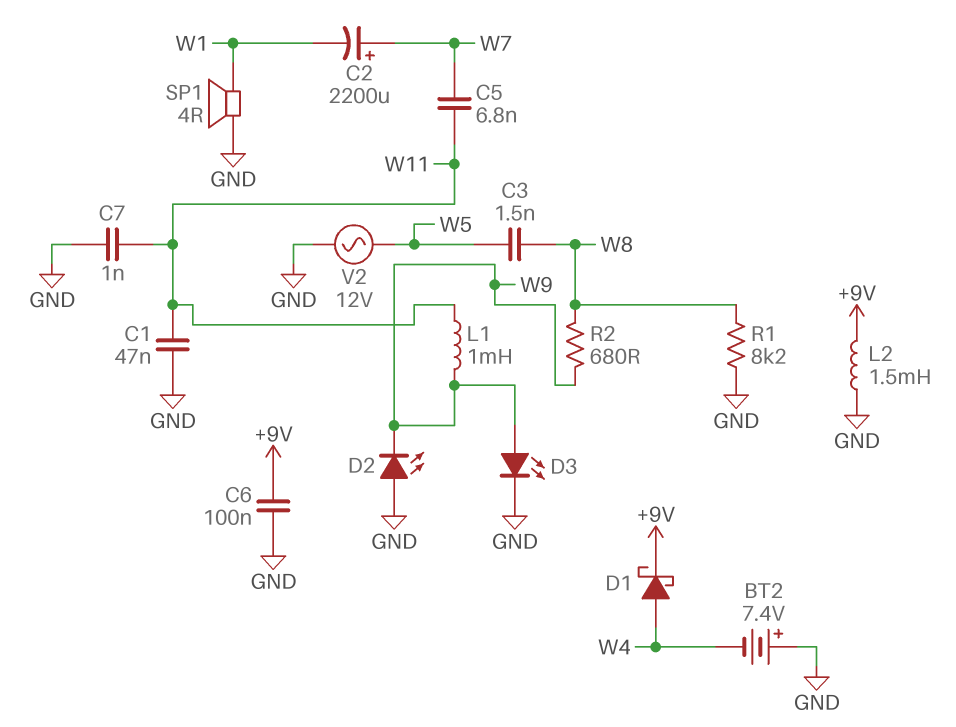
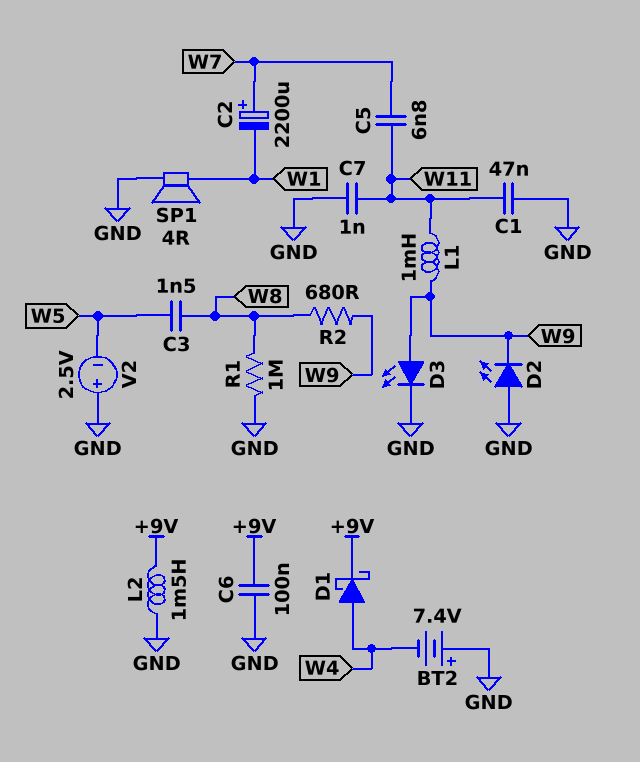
R1: 8.2k (GND, W8) -> 1M (GND, W8)
V2: AC 12V (GND, W5) -> 2.5V (plus GND, minus W5)

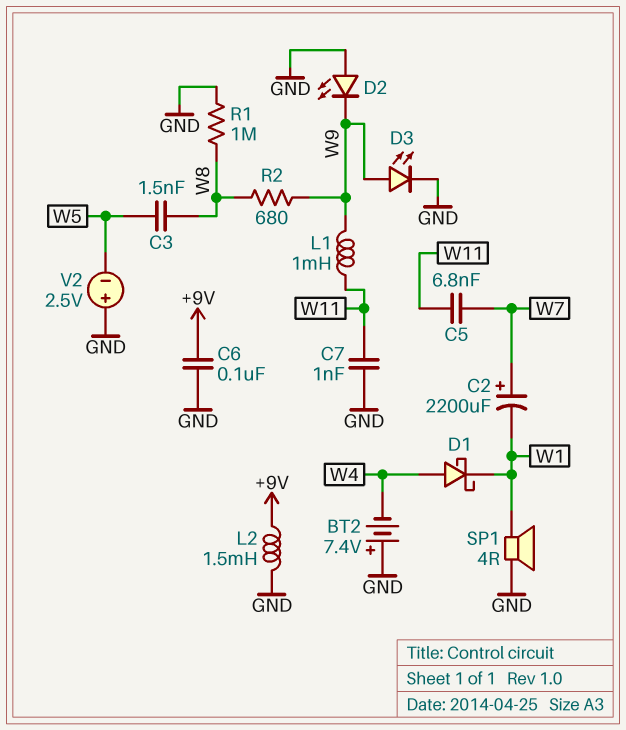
C1: 47nF (GND, W11) -> none
D1: schottky (A W4, K +9V) -> schottky (A W4, K W1)

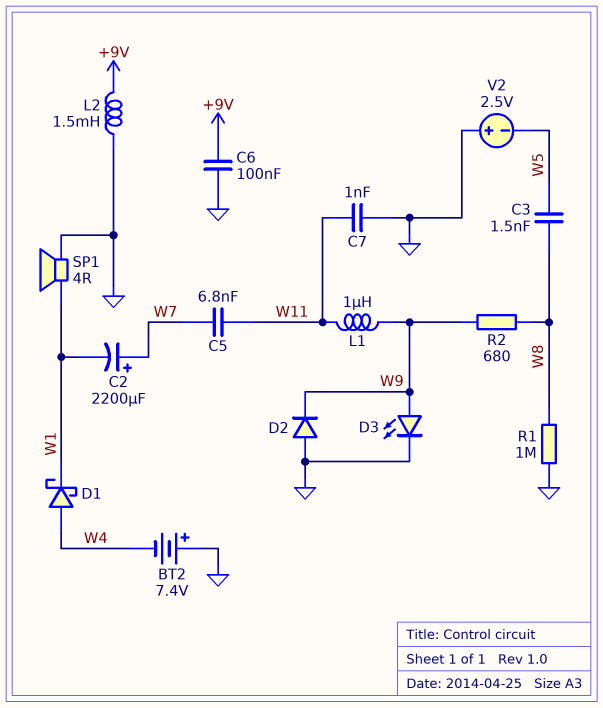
D2: LED (A GND, K W9) -> diode (A GND, K W9)
L1: 1mH (W9, W11) -> 1uH (W9, W11)

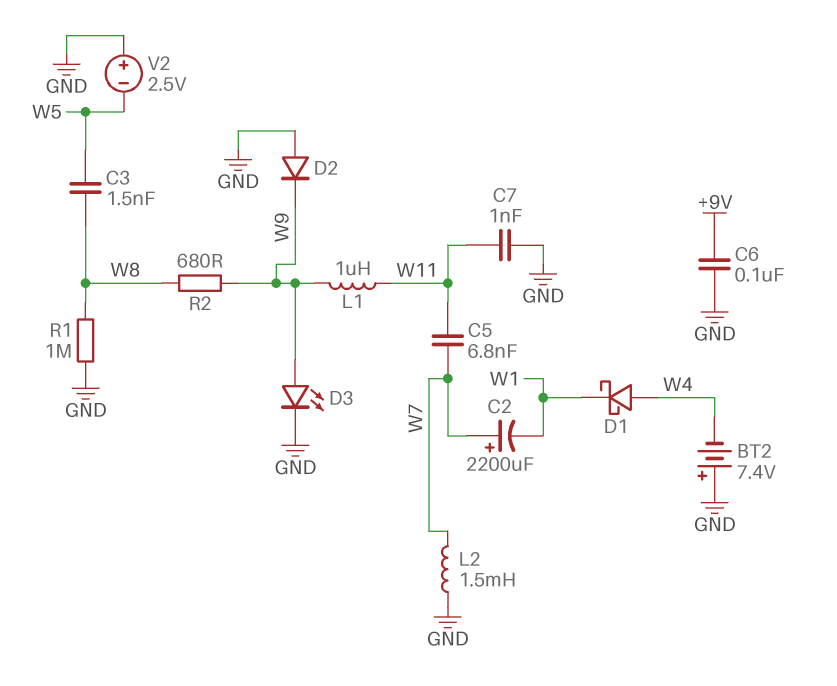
L2: 1.5mH (+9V, GND) -> 1.5mH (GND, W7)
SP1: speaker 4R (GND, W1) -> none

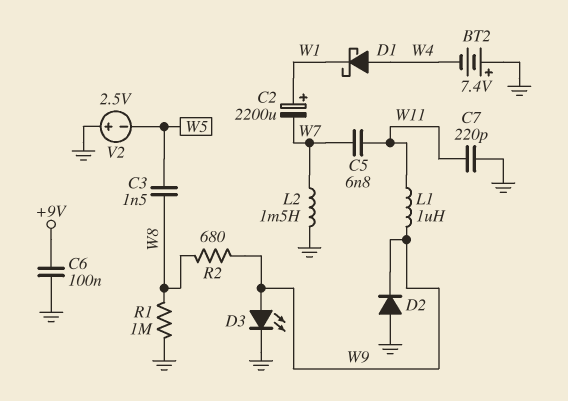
C2: 2200uF (plus W7, minus W1) -> 2200uF (plus W1, minus W7)
C7: 1nF (GND, W11) -> 220pF (GND, W11)

